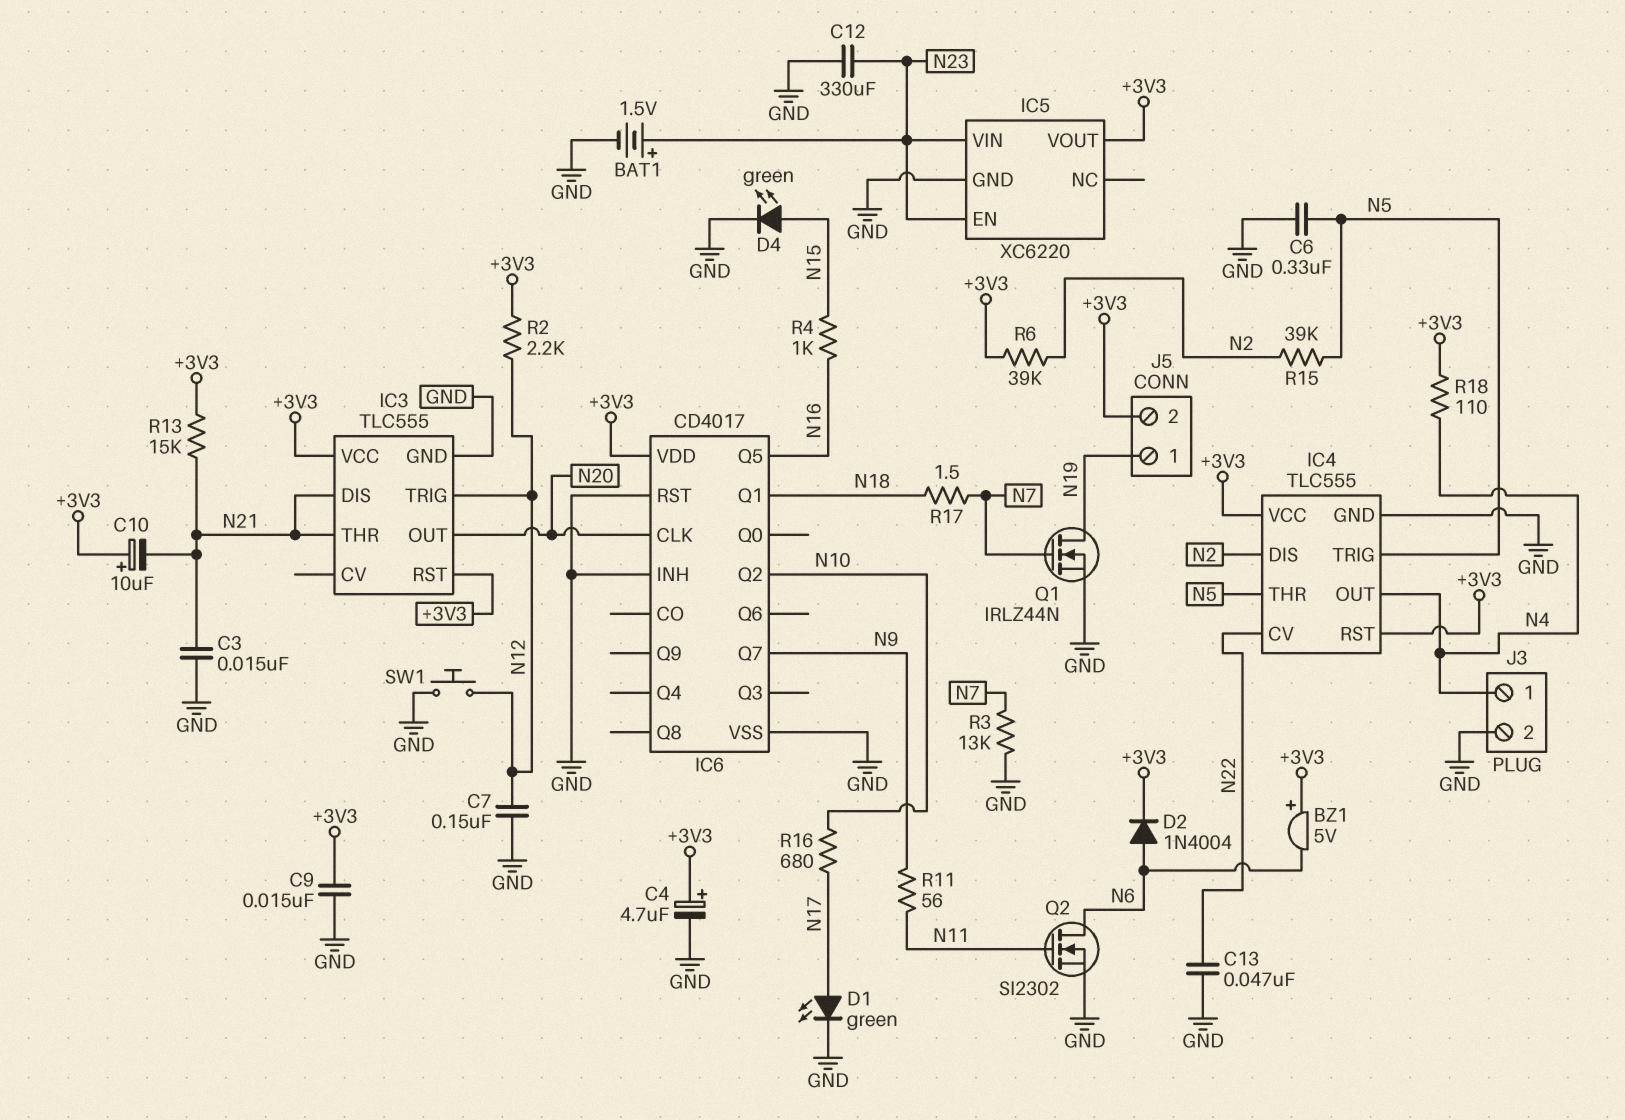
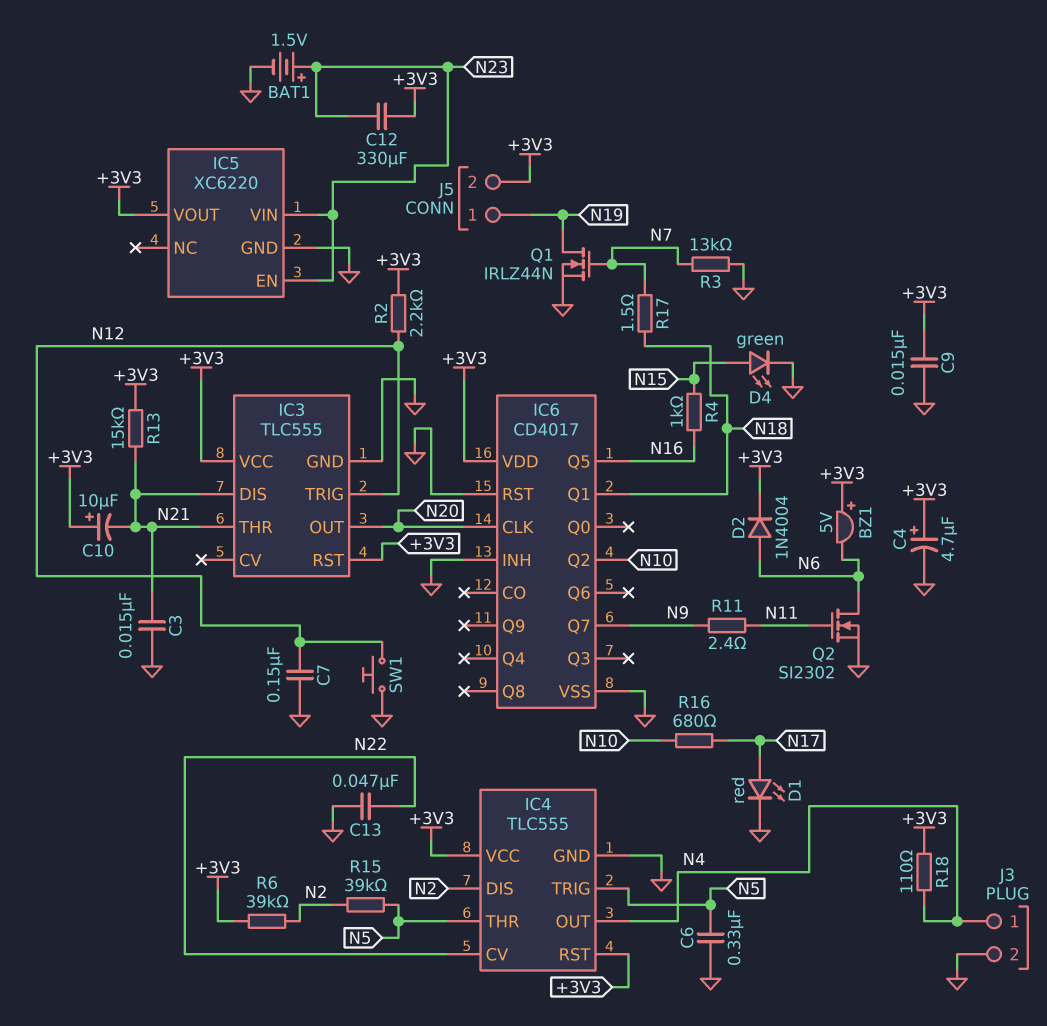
C12: 330uF (GND, N23) -> 330uF (+3V3, N23)
D1: LED green (A N17, K GND) -> LED red (A N17, K GND)
R11: 56 (N9, N11) -> 2.4 (N9, N11)

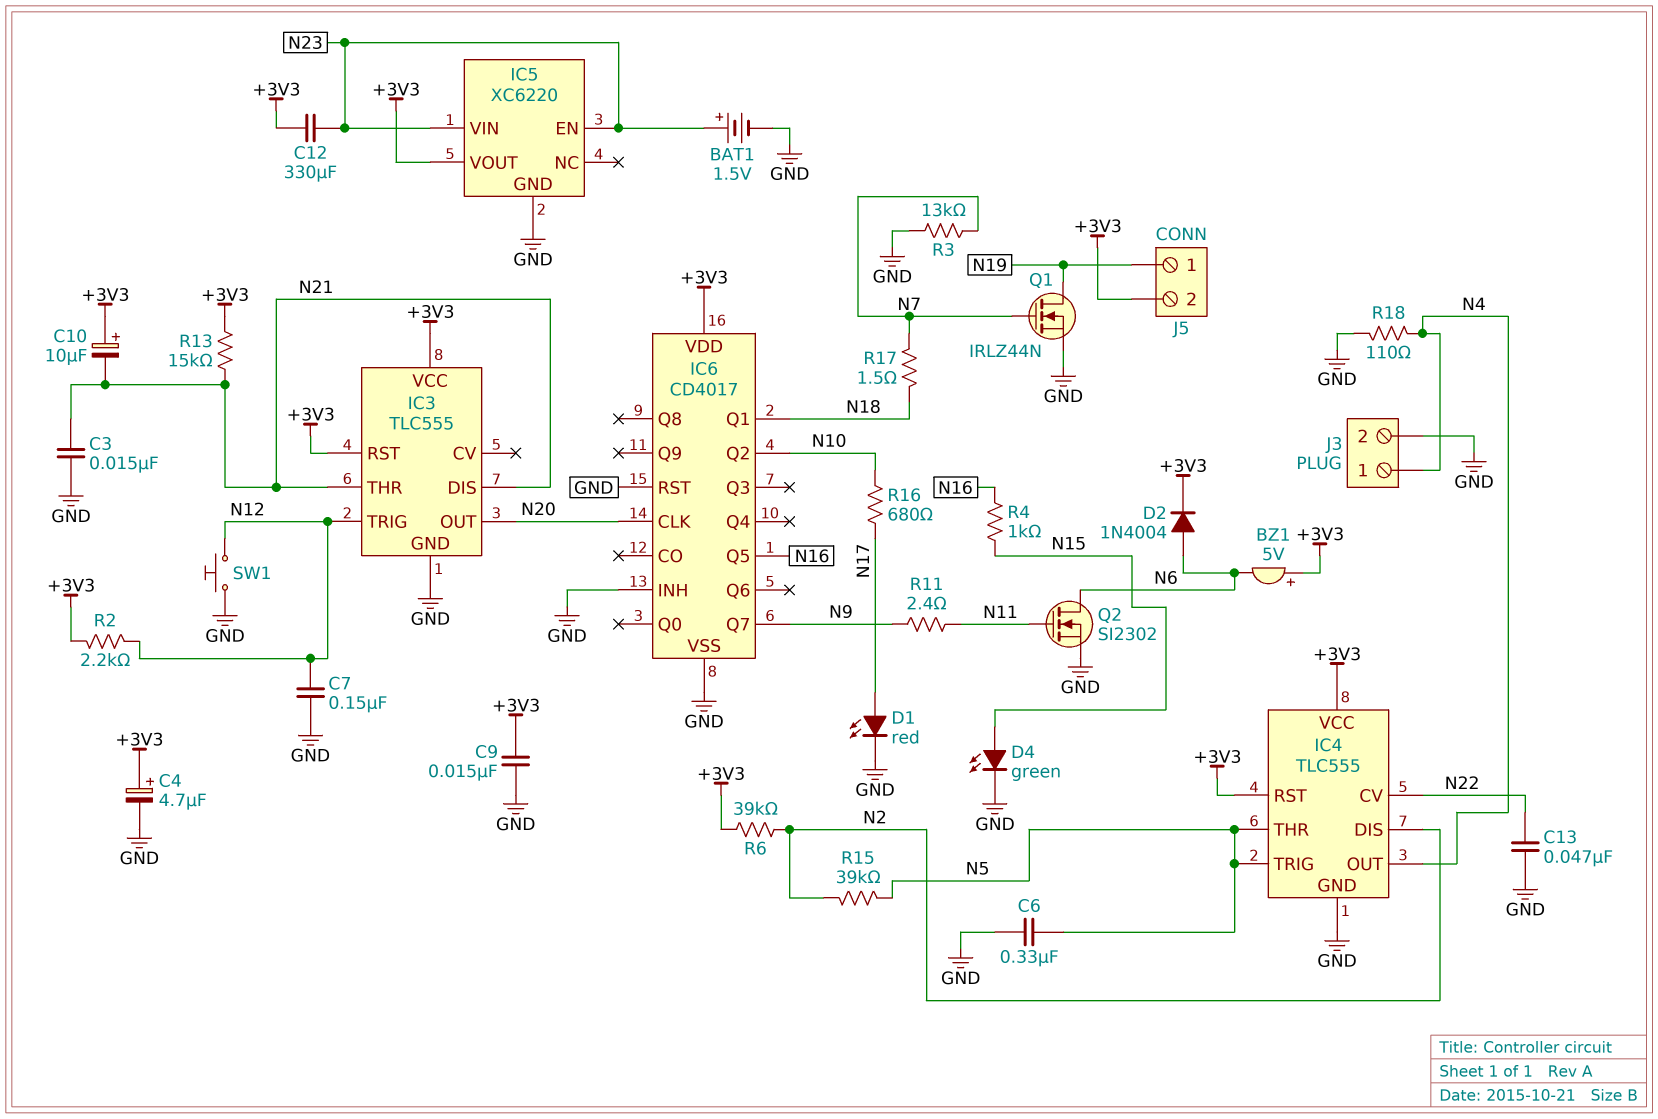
R18: 110 (+3V3, N4) -> 110 (GND, N4)

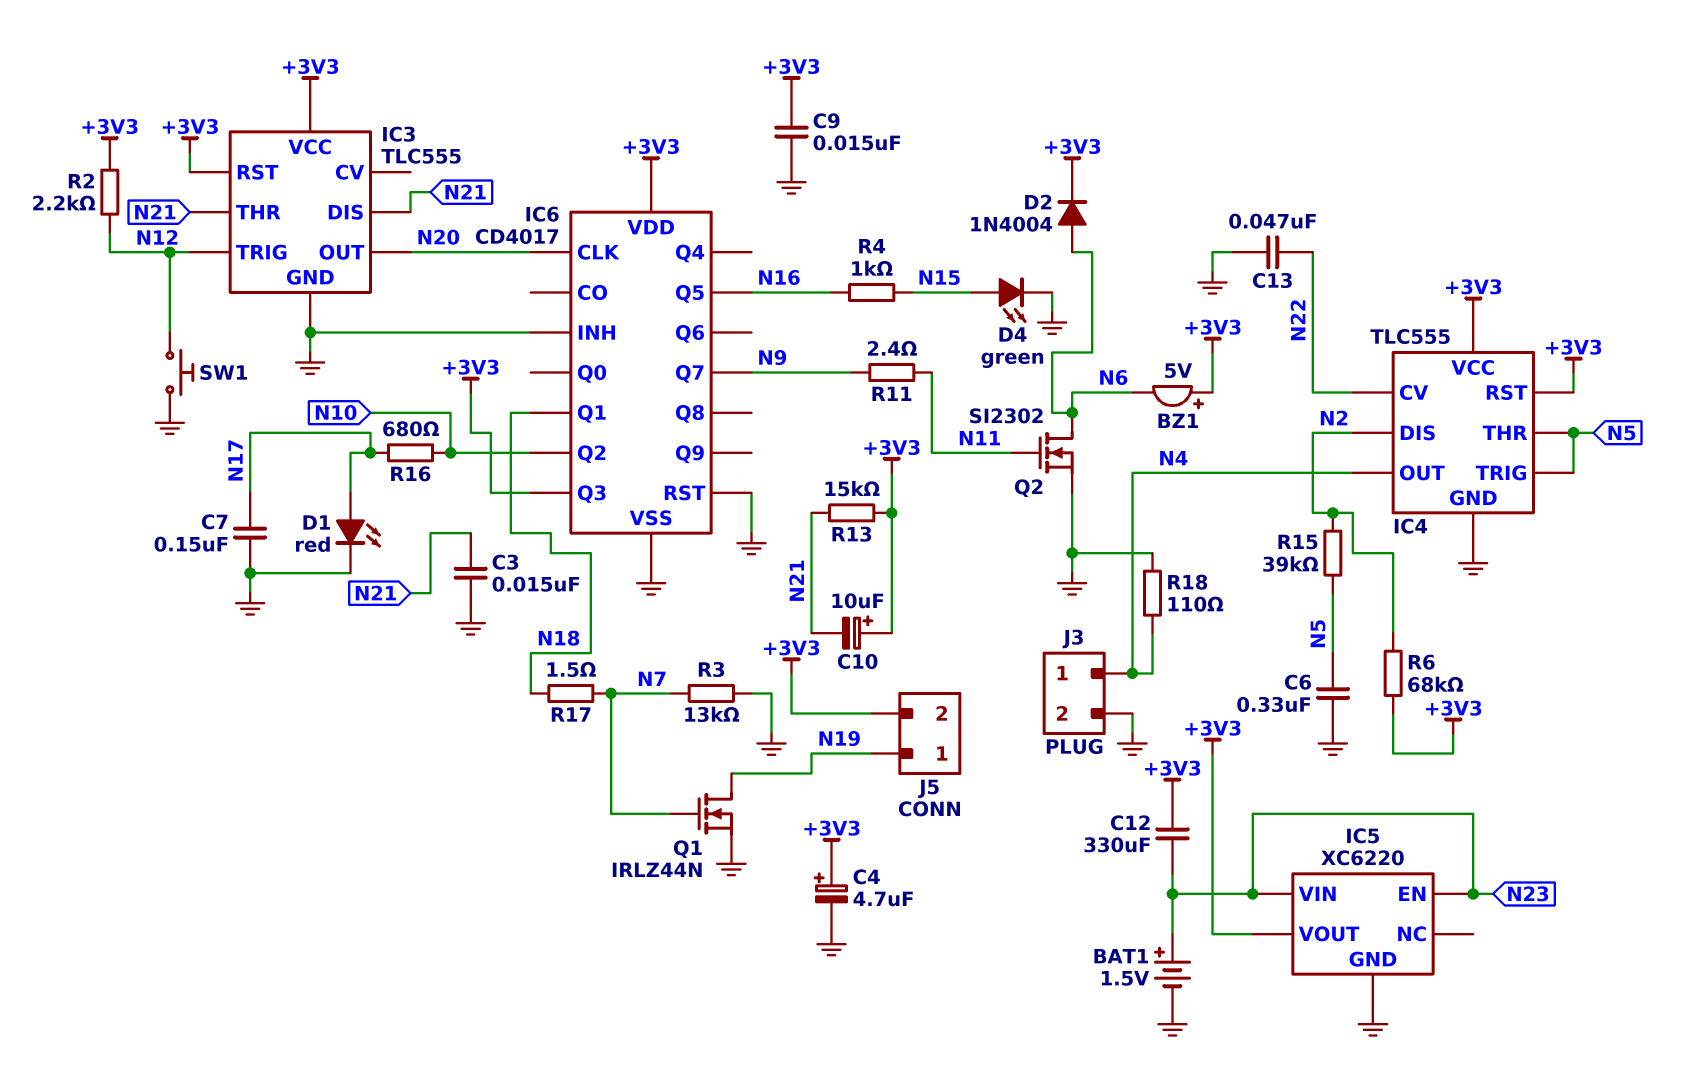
C7: 150nF (GND, N12) -> 150nF (GND, N17)
IC6 pin Q3: none -> +3V3
R6: 39k (+3V3, N2) -> 68k (+3V3, N2)

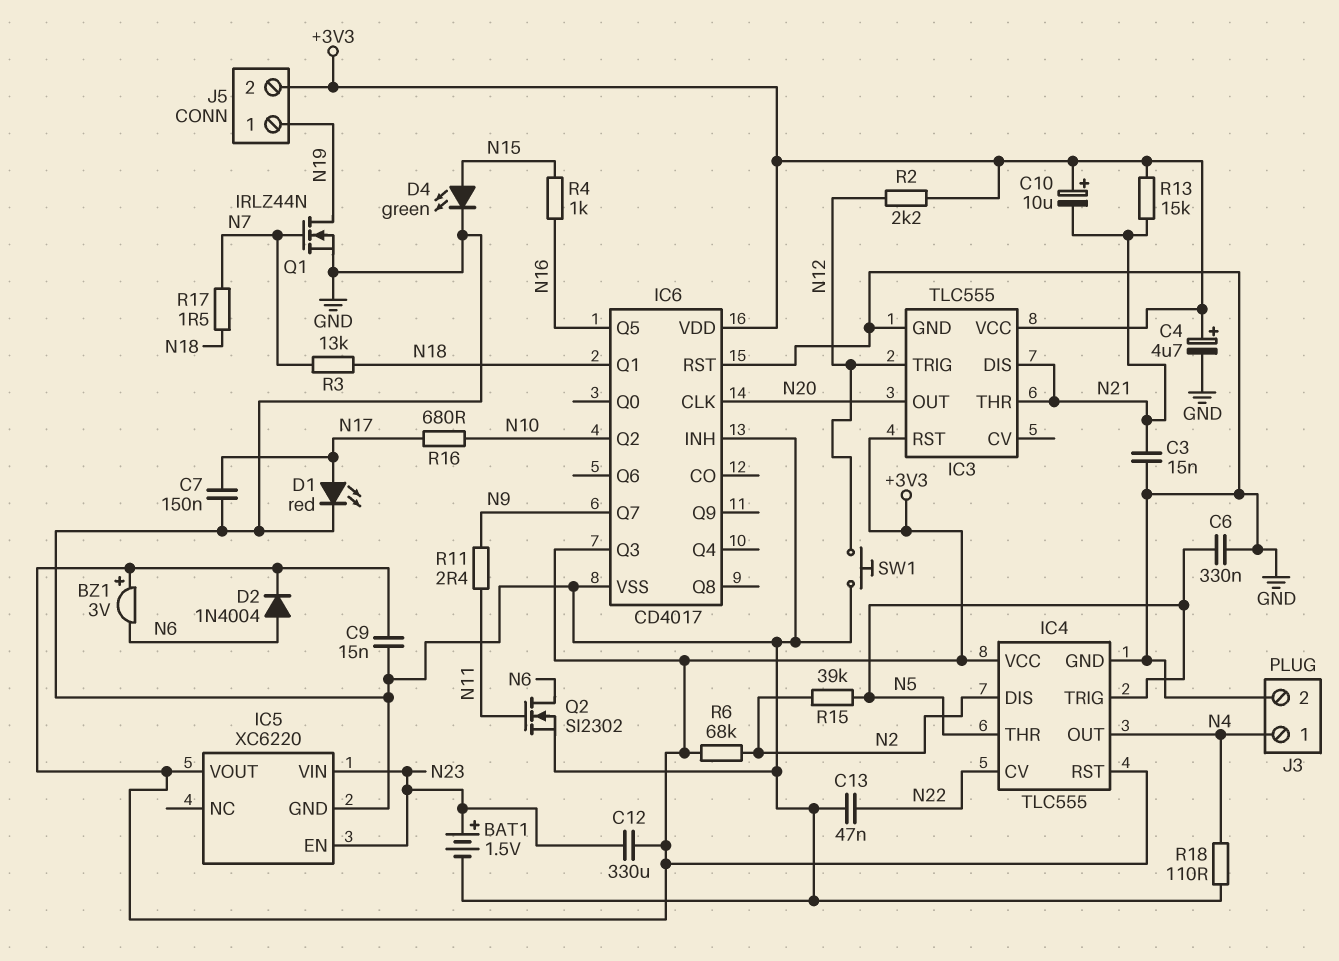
BZ1: buzzer 5V (plus +3V3, minus N6) -> buzzer 3V (plus +3V3, minus N6)
R3: 13k (GND, N7) -> 13k (N7, N18)

